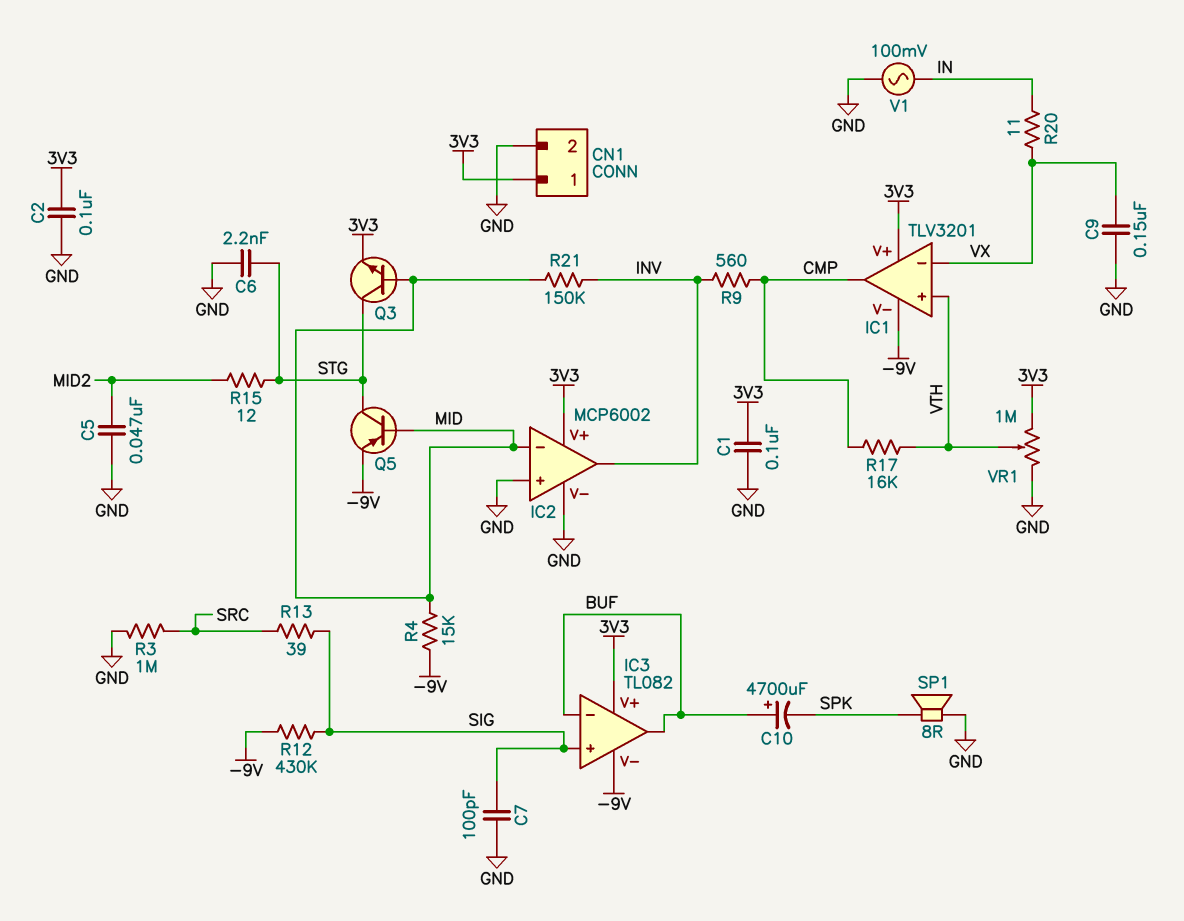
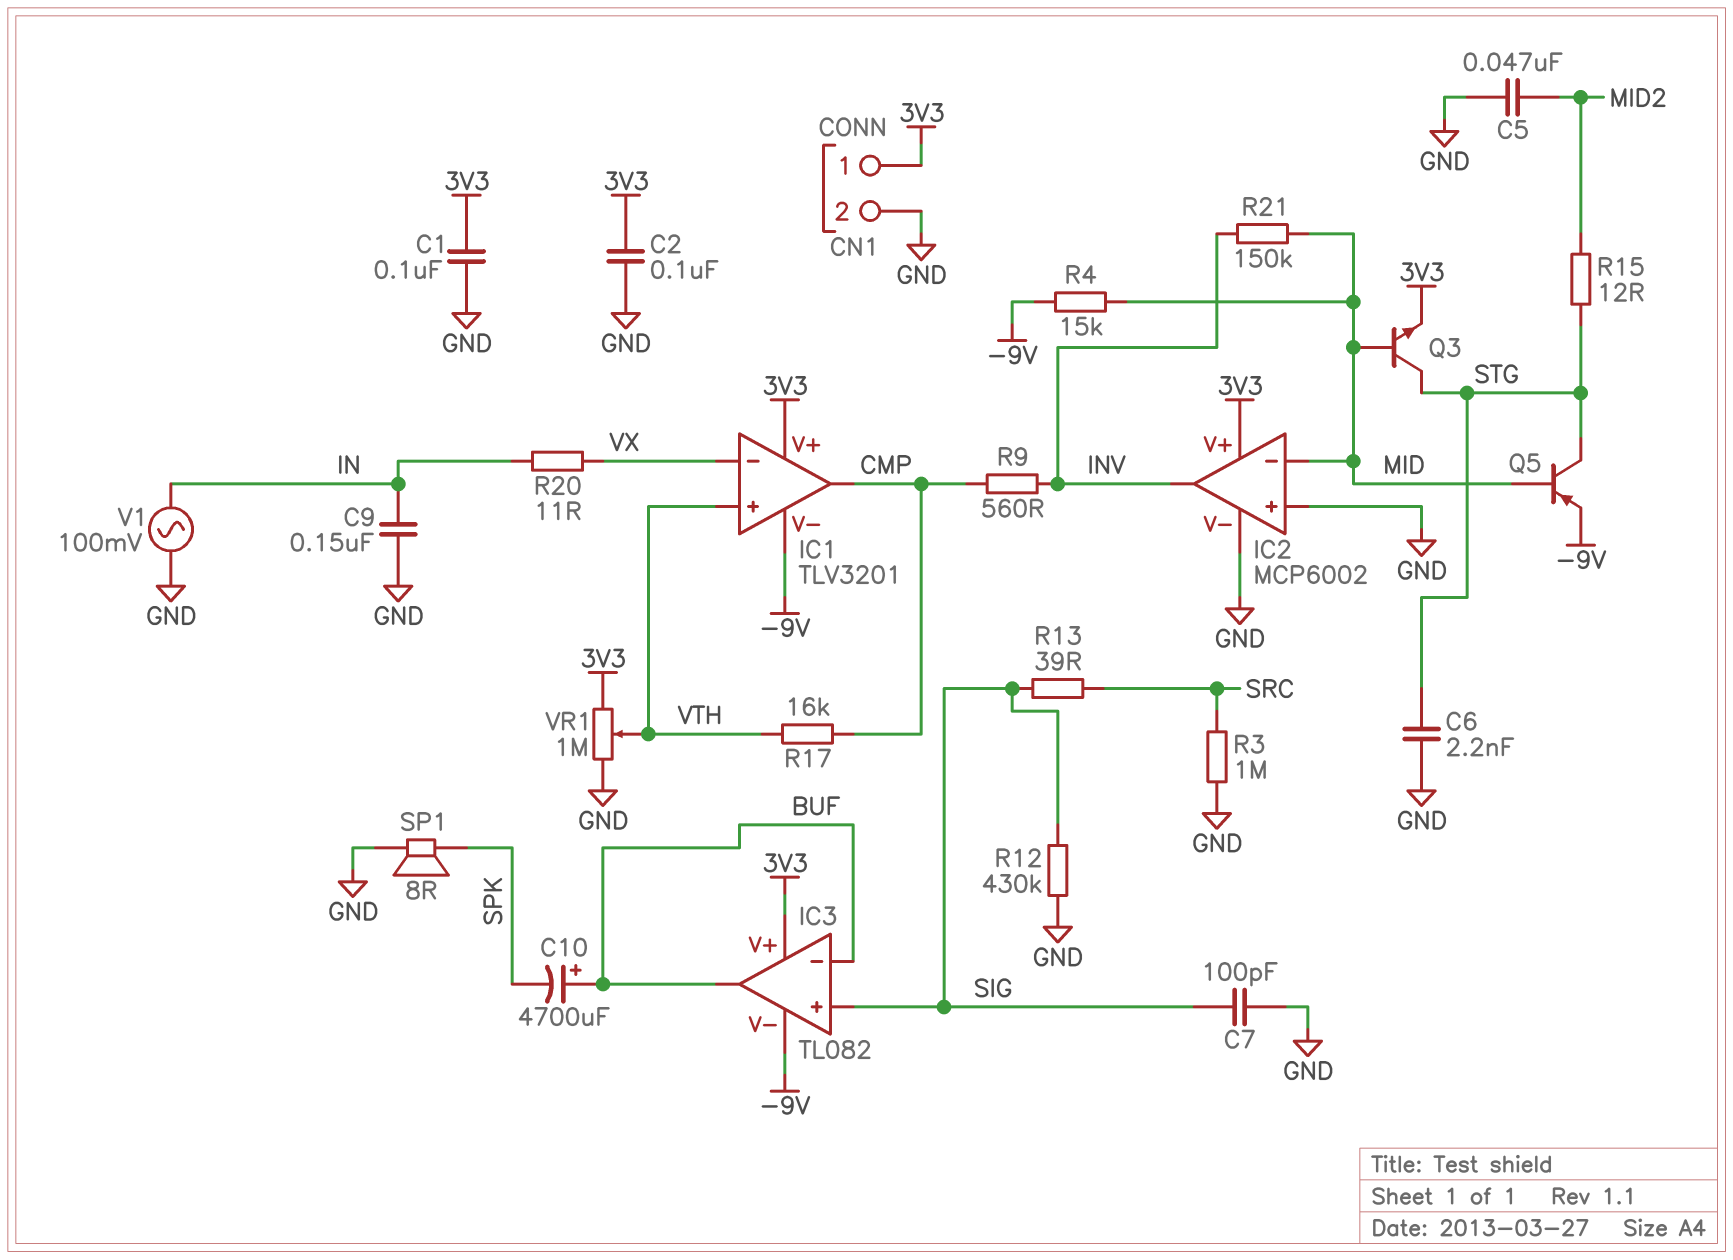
C9: 150nF (GND, VX) -> 150nF (GND, IN)
R12: 430k (-9V, SIG) -> 430k (GND, SIG)

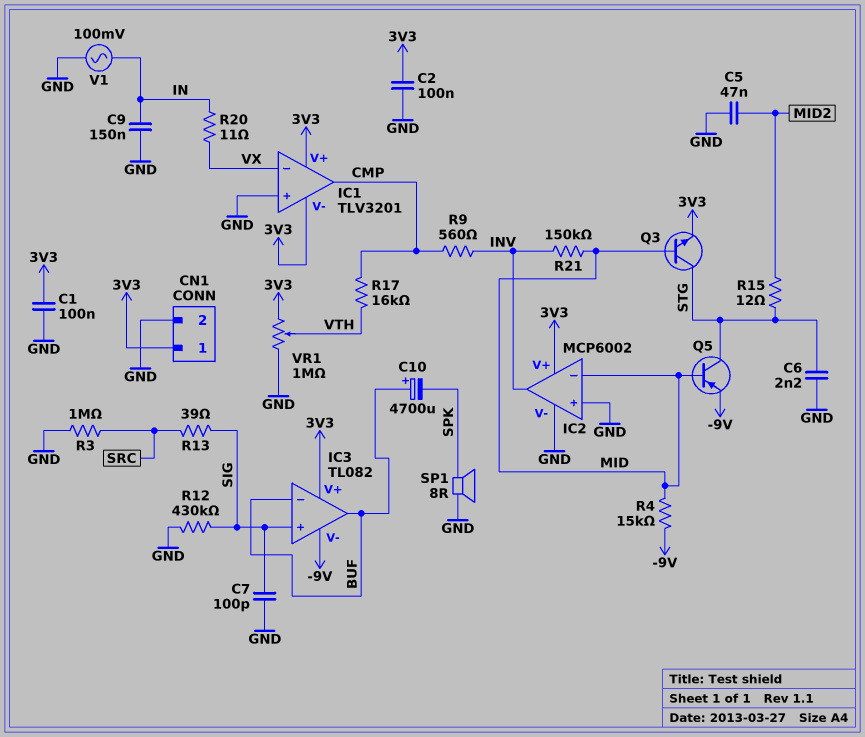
IC1 pin V-: -9V -> 3V3
IC1 pin in+: VTH -> GND

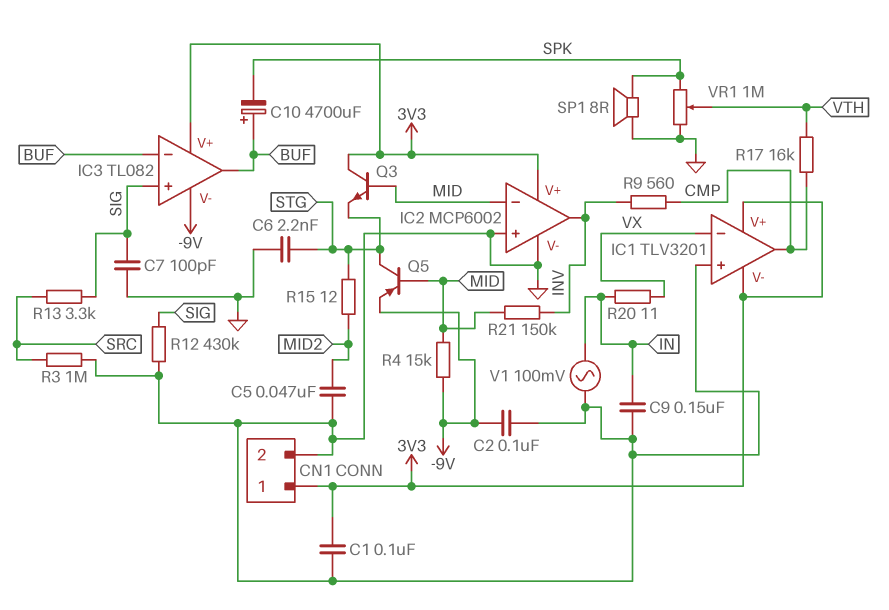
C2: 100nF (3V3, GND) -> 100nF (-9V, GND)
Q3: NPN (B MID, C STG, E 3V3) -> NPN (B MID, C 3V3, E STG)
R13: 39 (SIG, SRC) -> 3.3k (SIG, SRC)
VR1: 1M (3V3, GND, wiper VTH) -> 1M (GND, SPK, wiper VTH)

